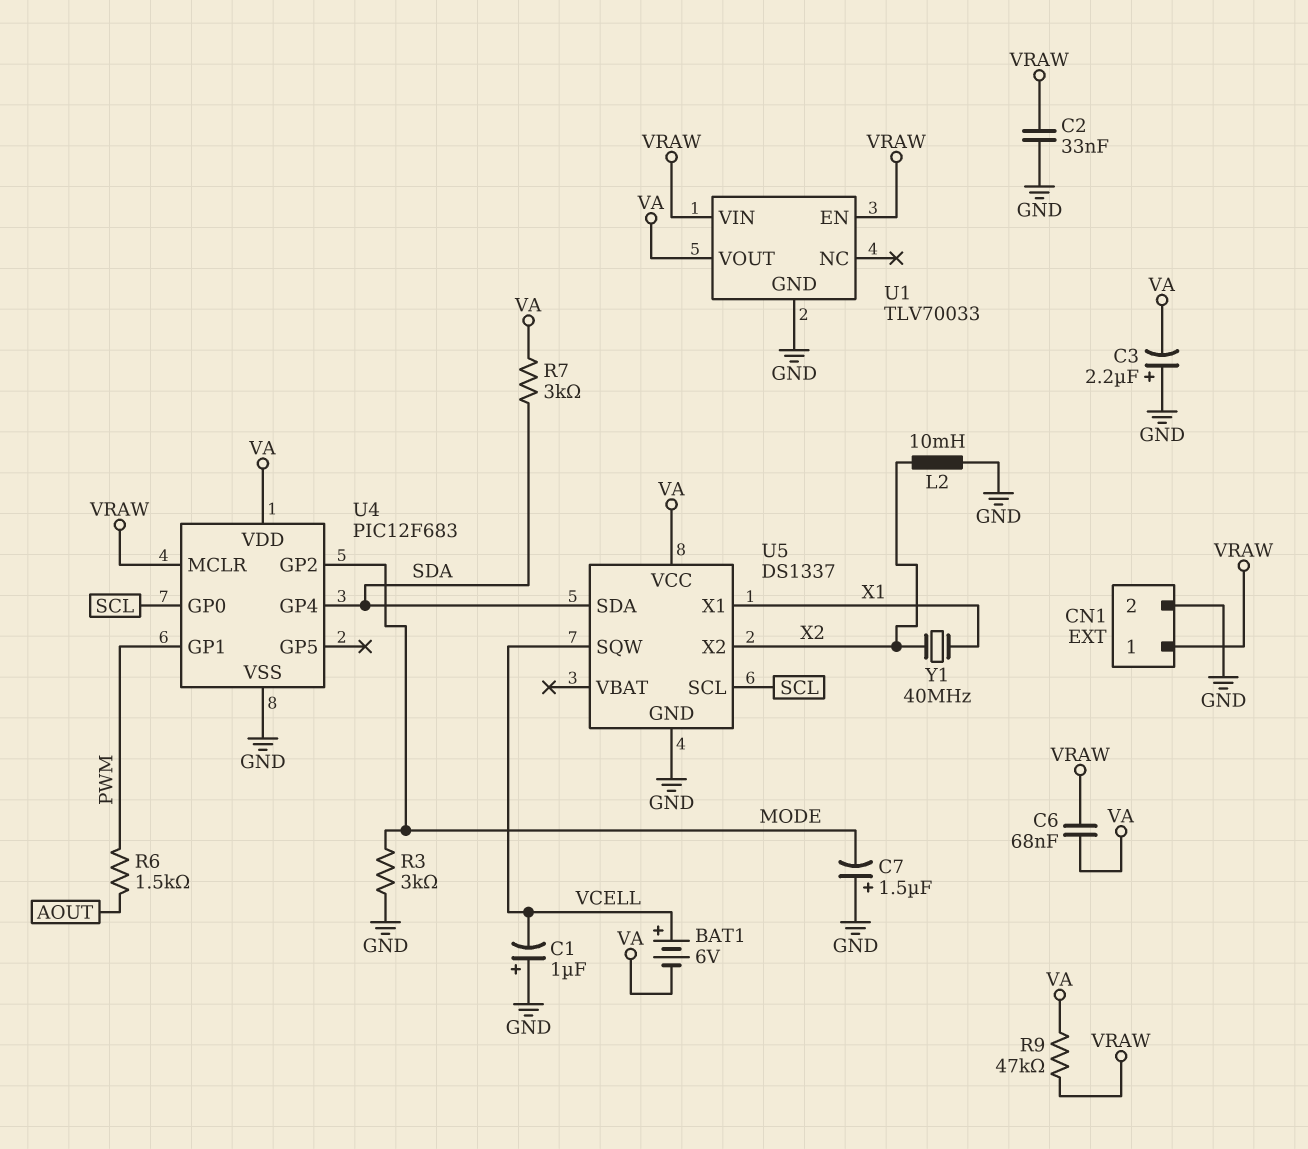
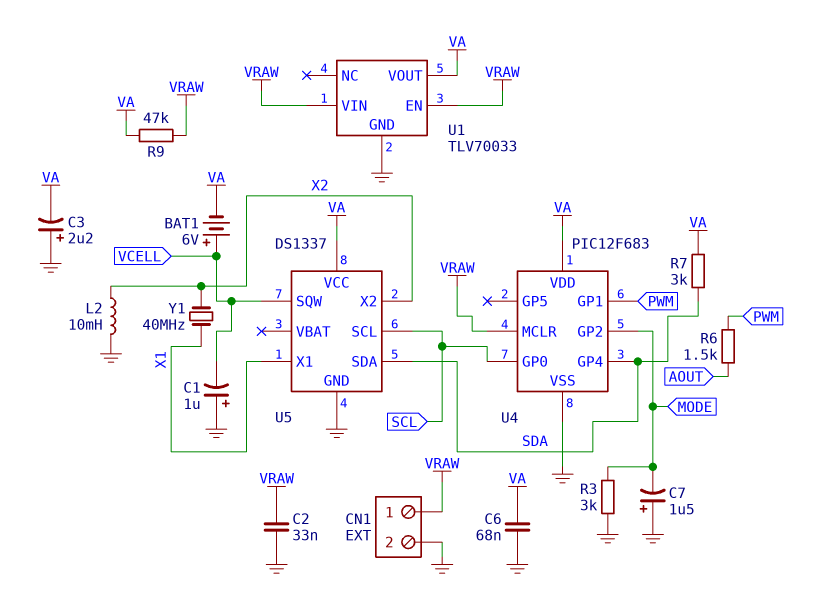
C6: 68nF (VA, VRAW) -> 68nF (GND, VA)

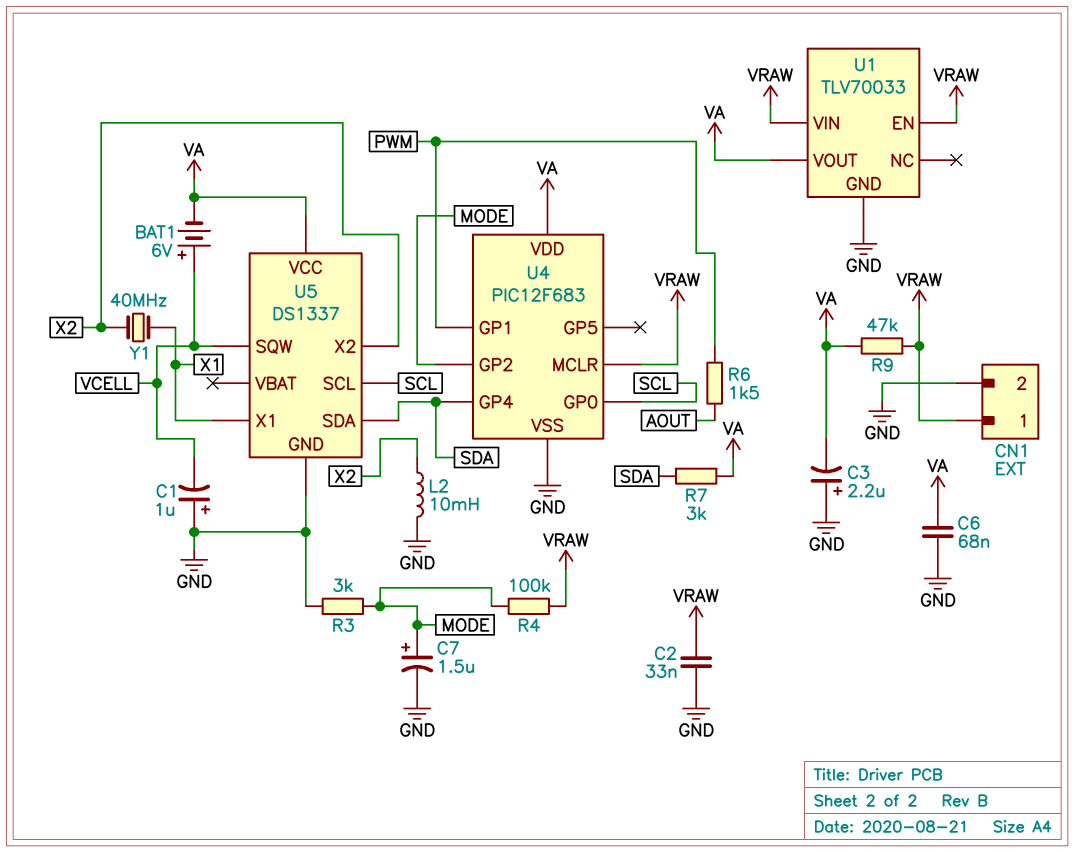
C7: 1.5uF (plus GND, minus MODE) -> 1.5uF (plus MODE, minus GND)
R4: none -> 100k (MODE, VRAW)

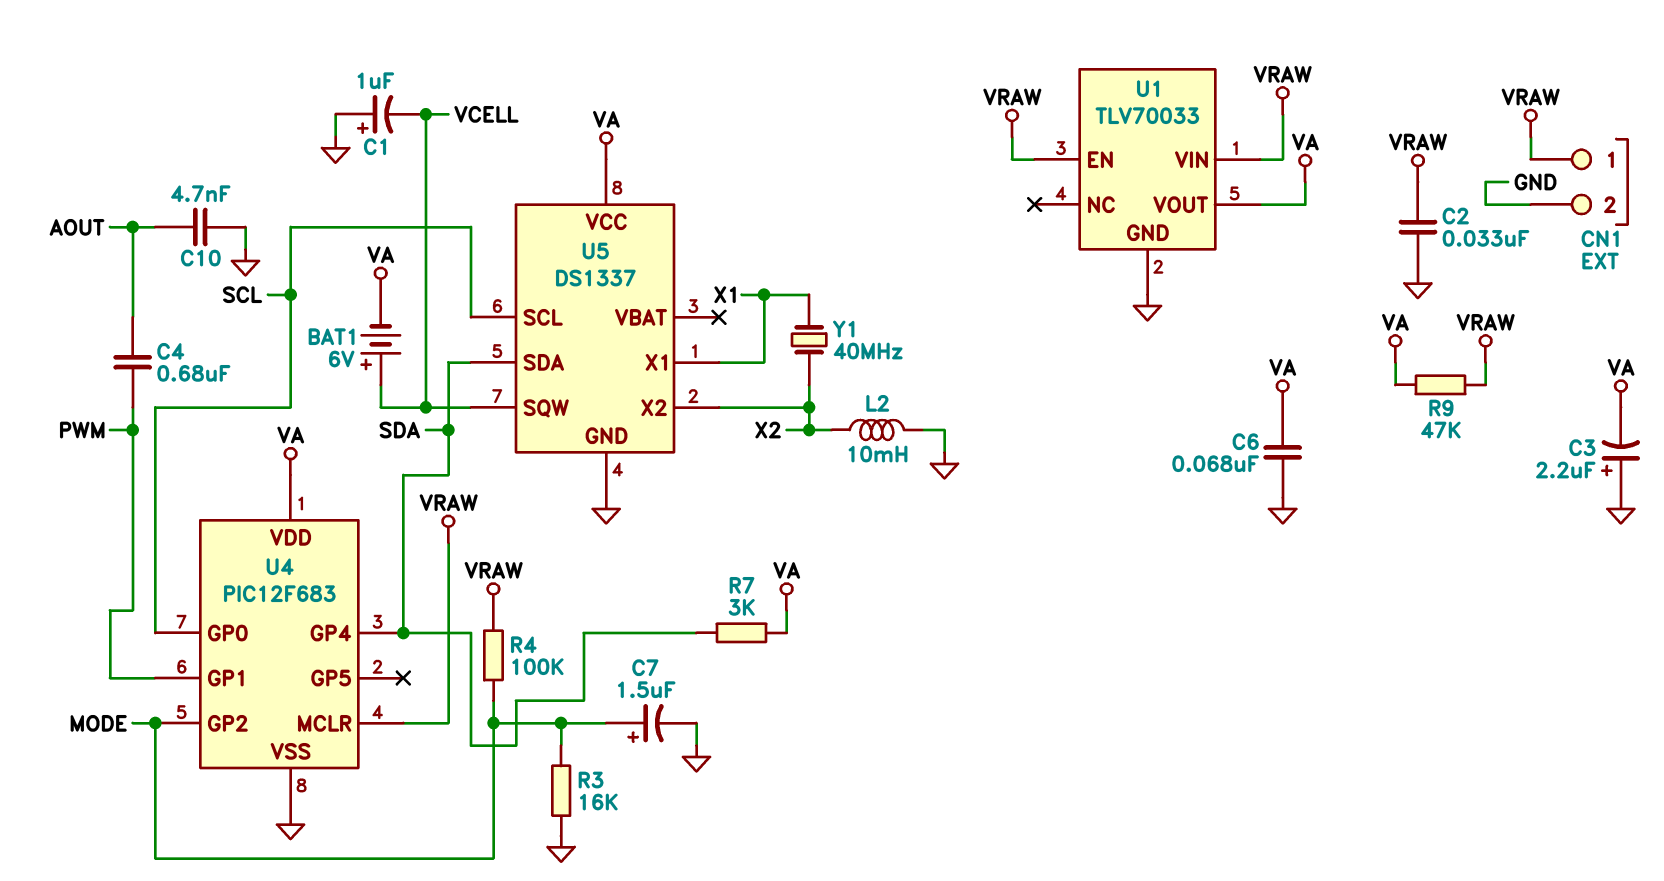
C4: none -> 680nF (AOUT, PWM)
C10: none -> 4.7nF (AOUT, GND)
R3: 3k (GND, MODE) -> 16k (GND, MODE)
R6: 1.5k (AOUT, PWM) -> none

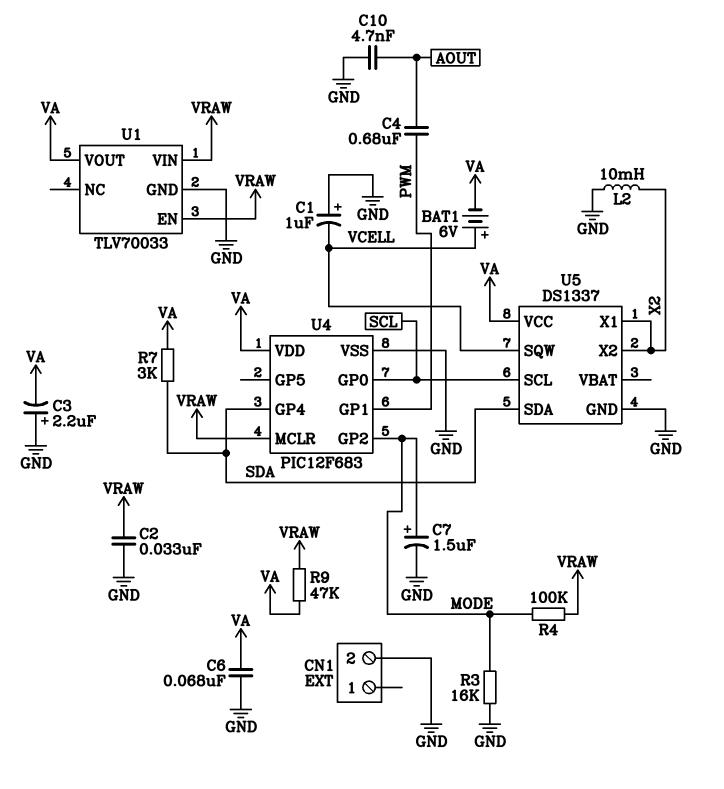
CN1 pin 1: VRAW -> none
U5 pin X1: X1 -> X2
Y1: 40MHz (X1, X2) -> none

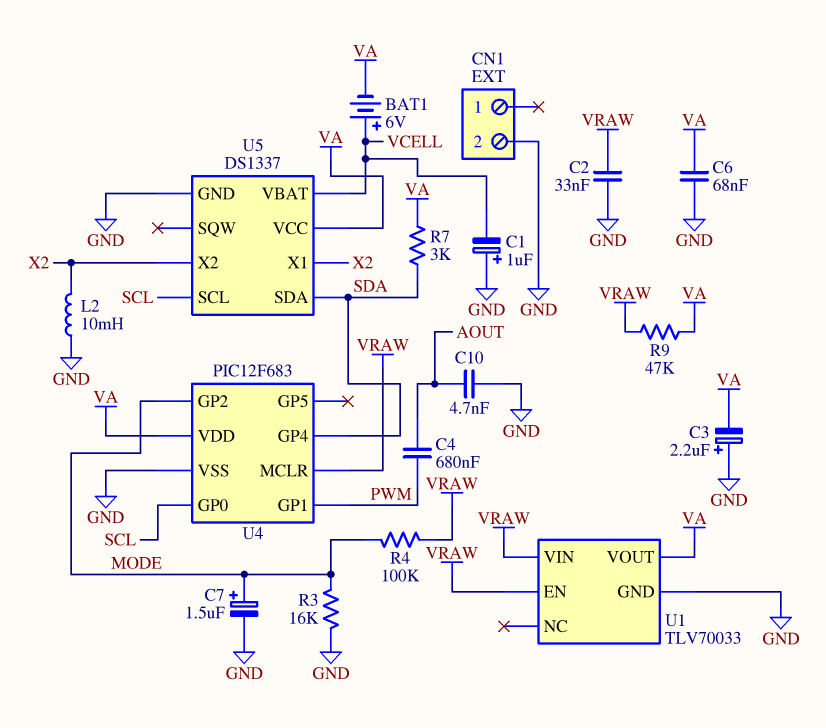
U5 pin SQW: VCELL -> none
U5 pin VBAT: none -> VCELL

